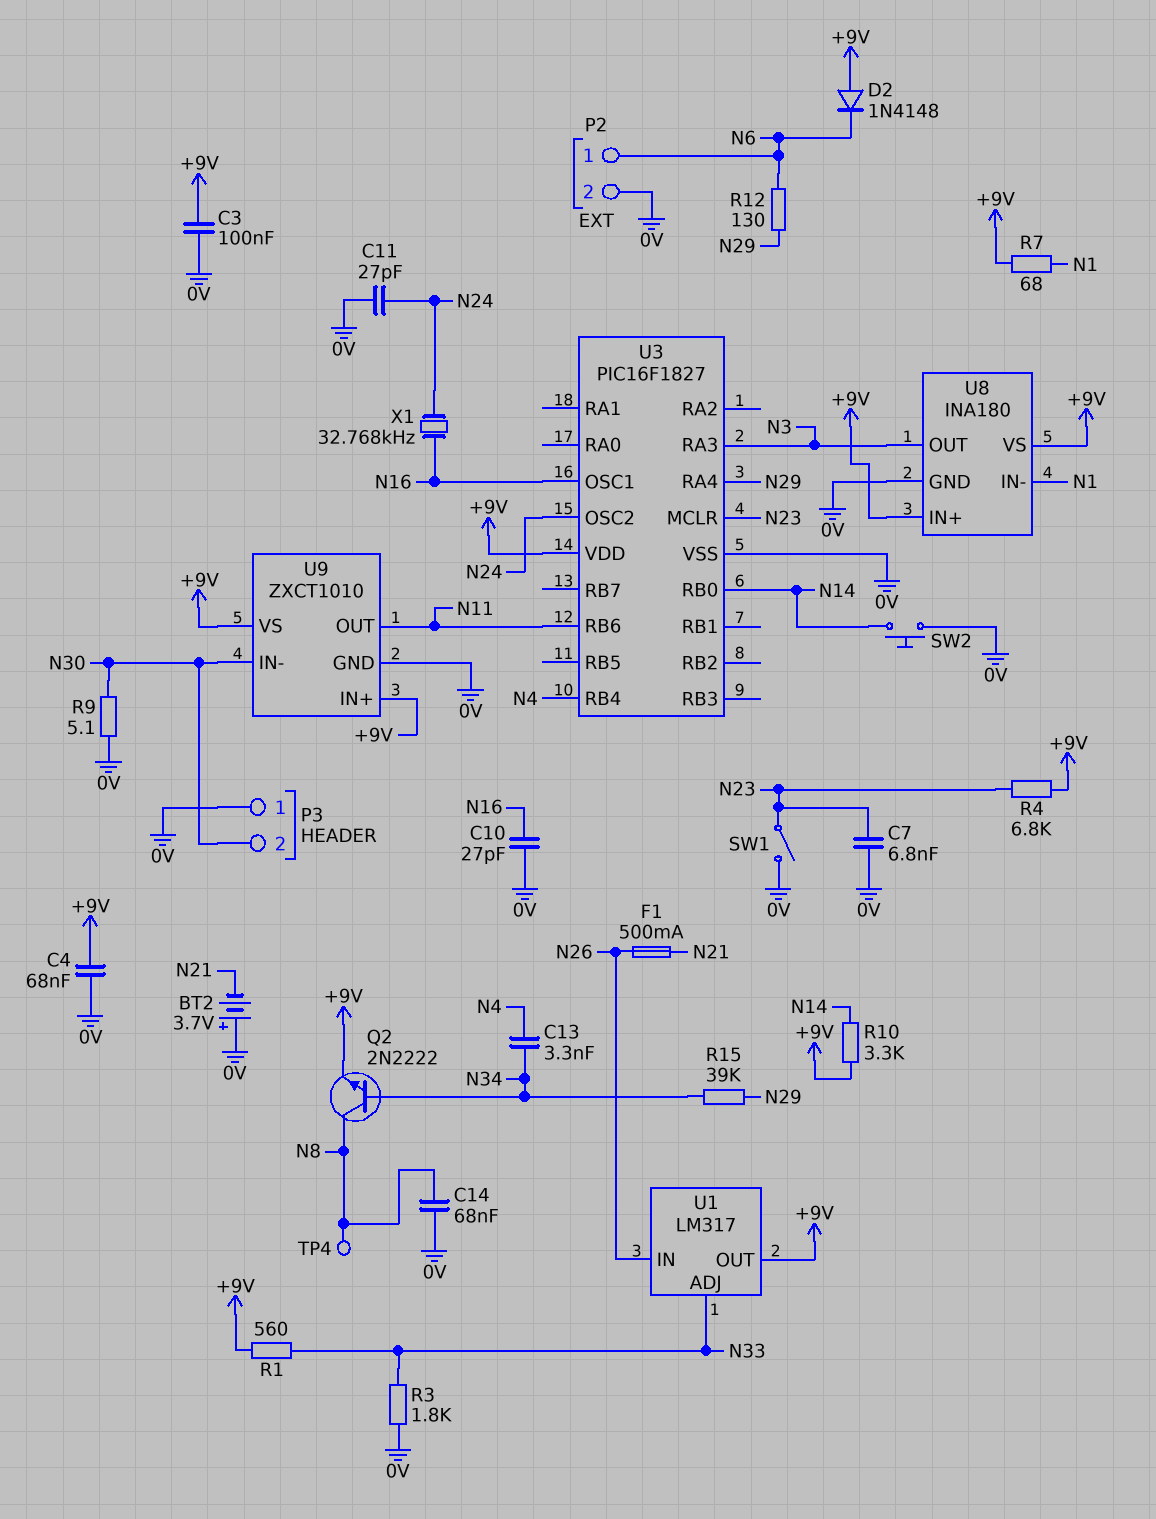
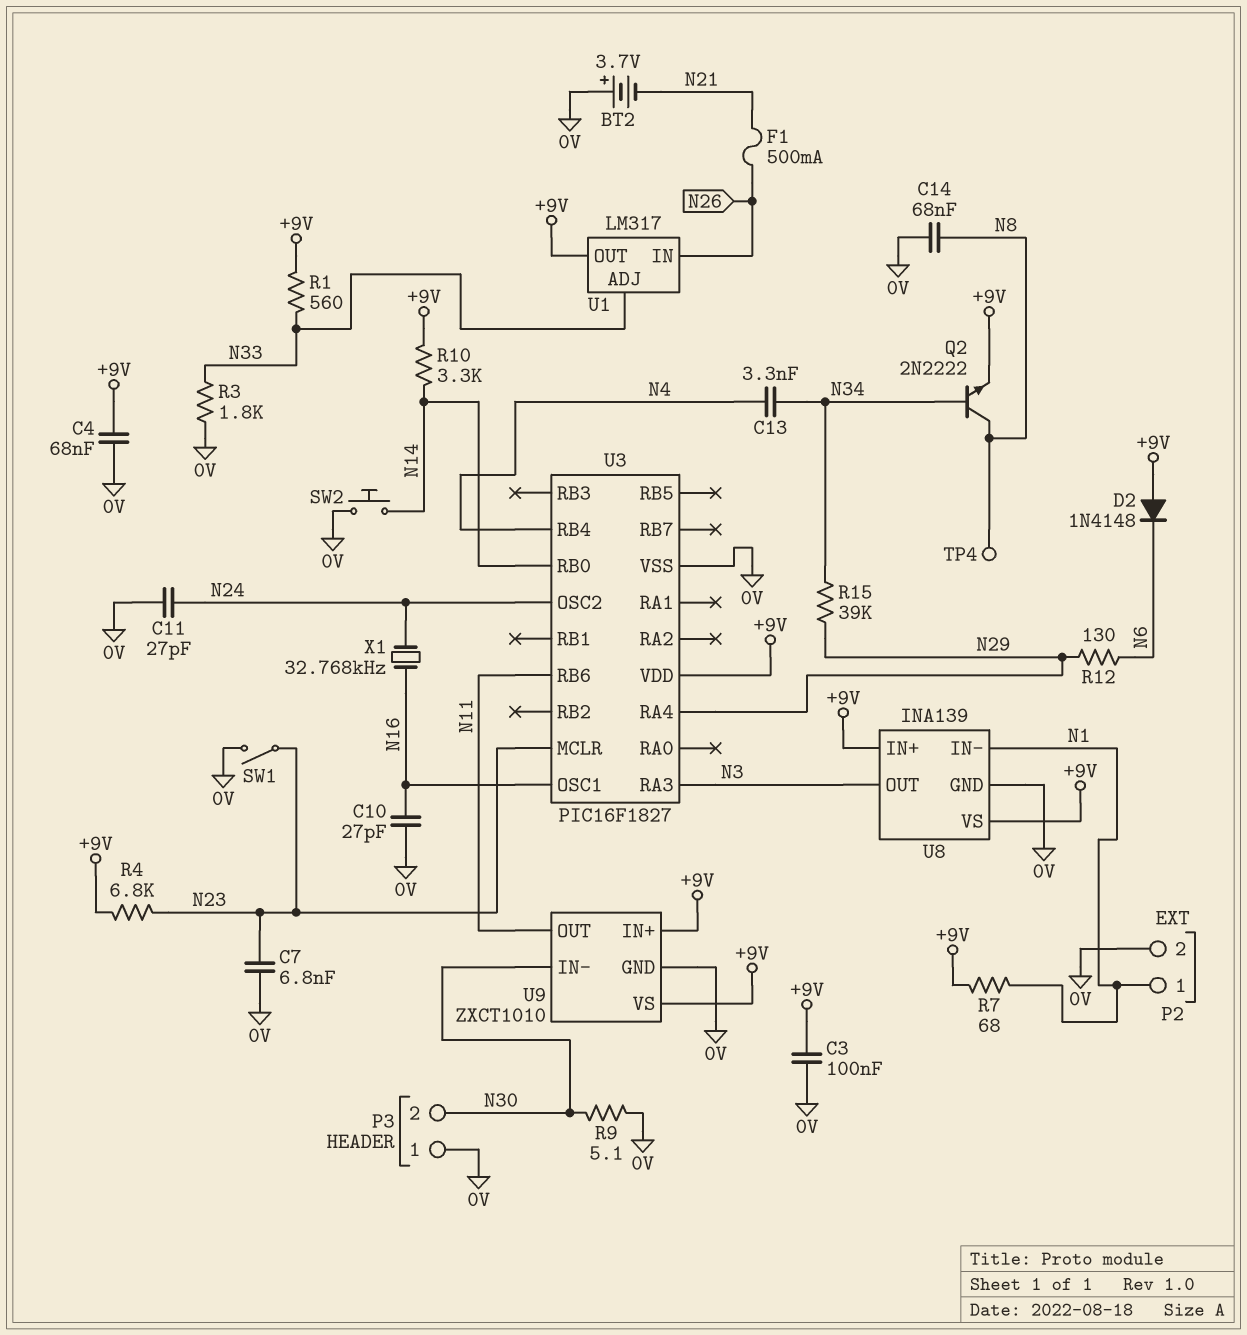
P2 pin 1: N6 -> N1
U8: INA180 -> INA139

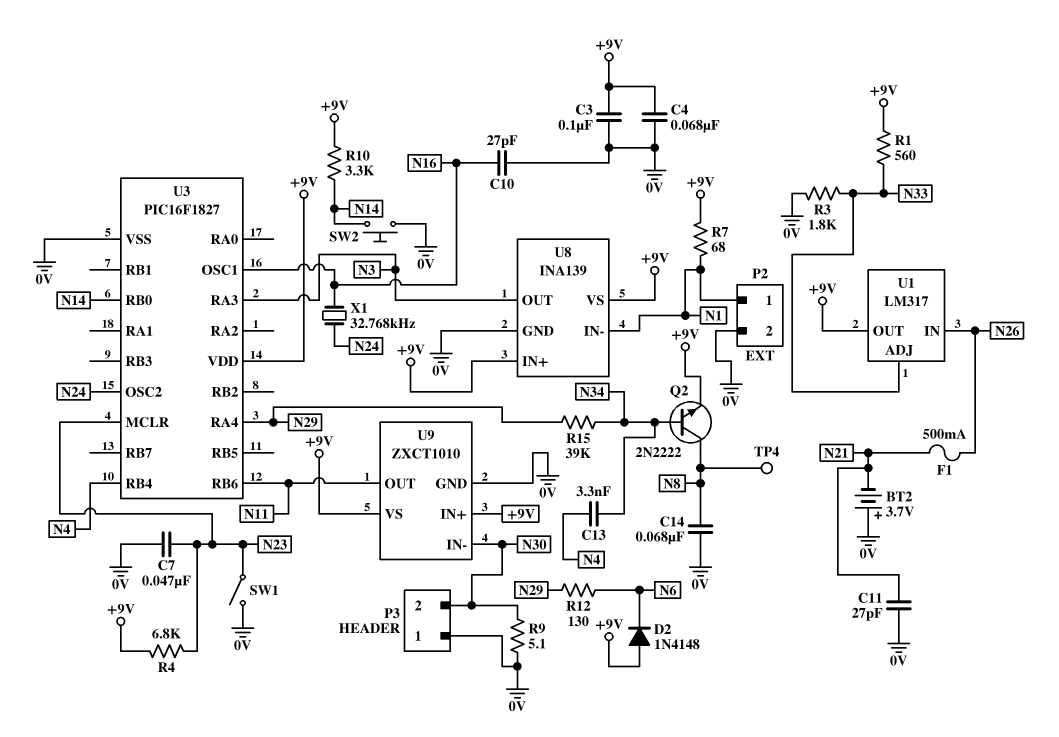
C7: 6.8nF (0V, N23) -> 47nF (0V, N23)
C11: 27pF (0V, N24) -> 27pF (0V, N21)

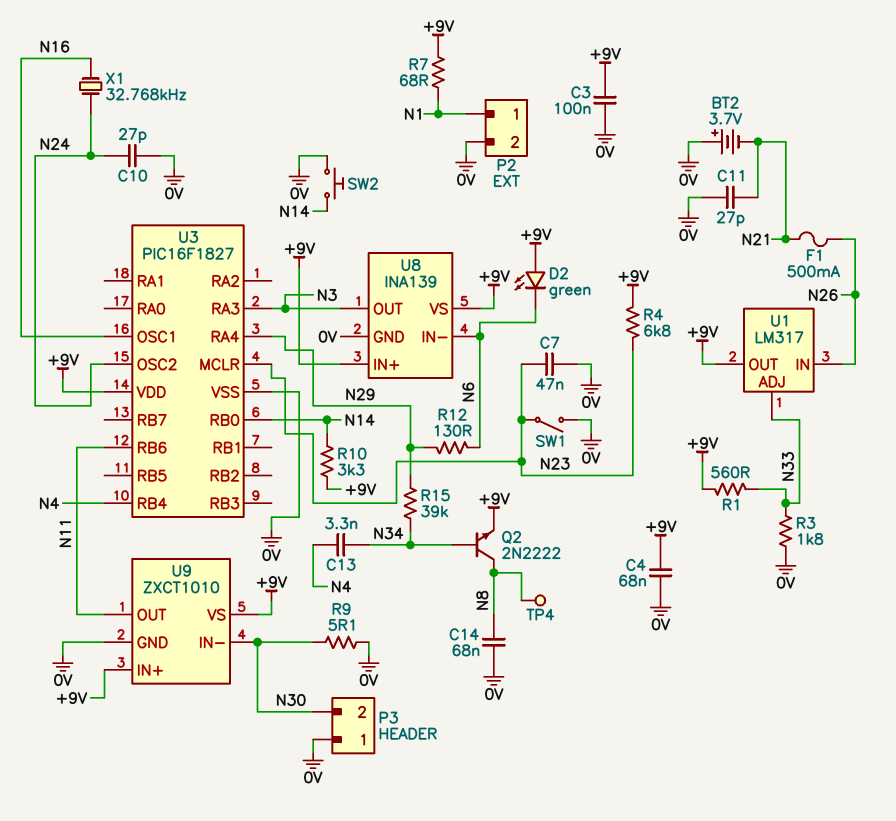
C10: 27pF (0V, N16) -> 27pF (0V, N24)
D2: diode 1N4148 (A +9V, K N6) -> LED green (A +9V, K N6)
U8 pin IN-: N1 -> N6

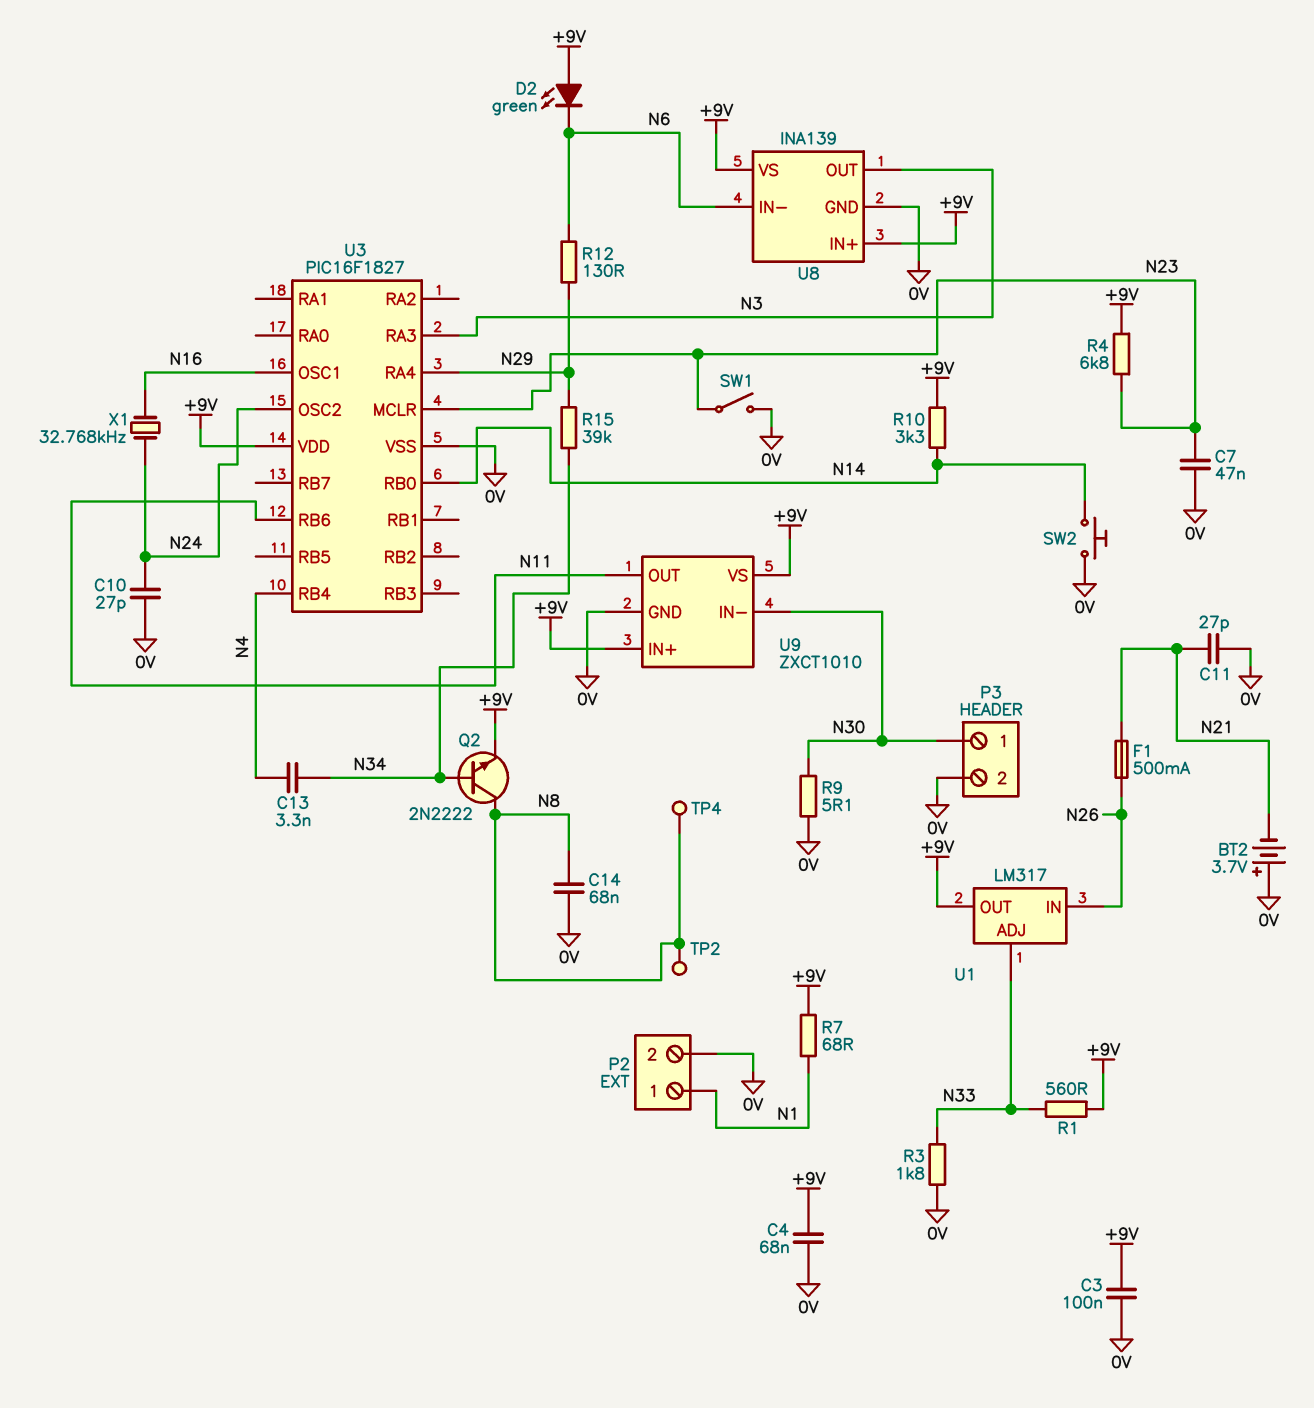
P3 pin 1: 0V -> N30
P3 pin 2: N30 -> 0V
TP2: none -> test point (N8)

